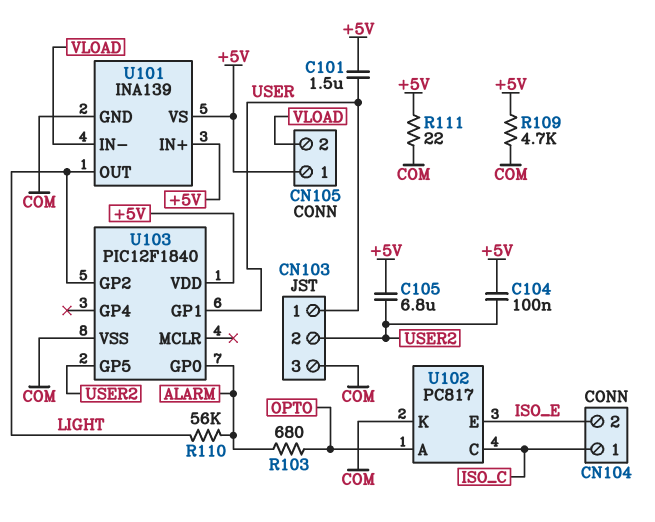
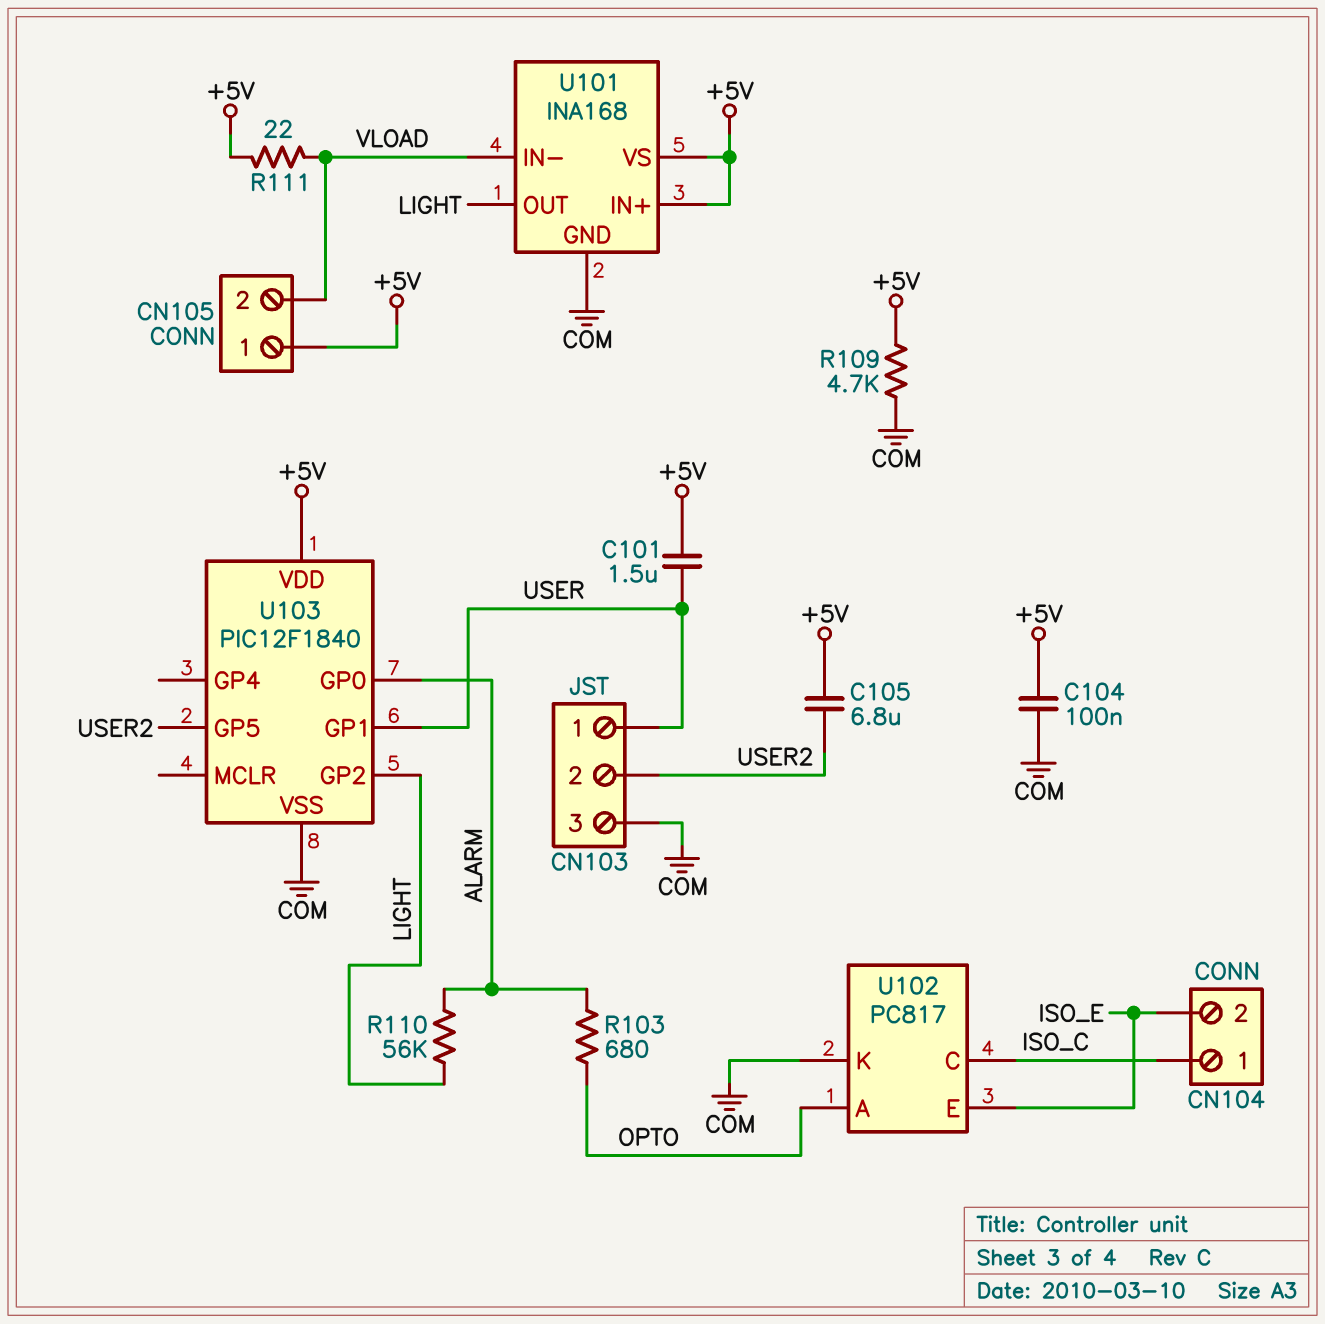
C104: 100nF (+5V, USER2) -> 100nF (+5V, COM)
R111: 22 (+5V, COM) -> 22 (+5V, VLOAD)
U101: INA139 -> INA168

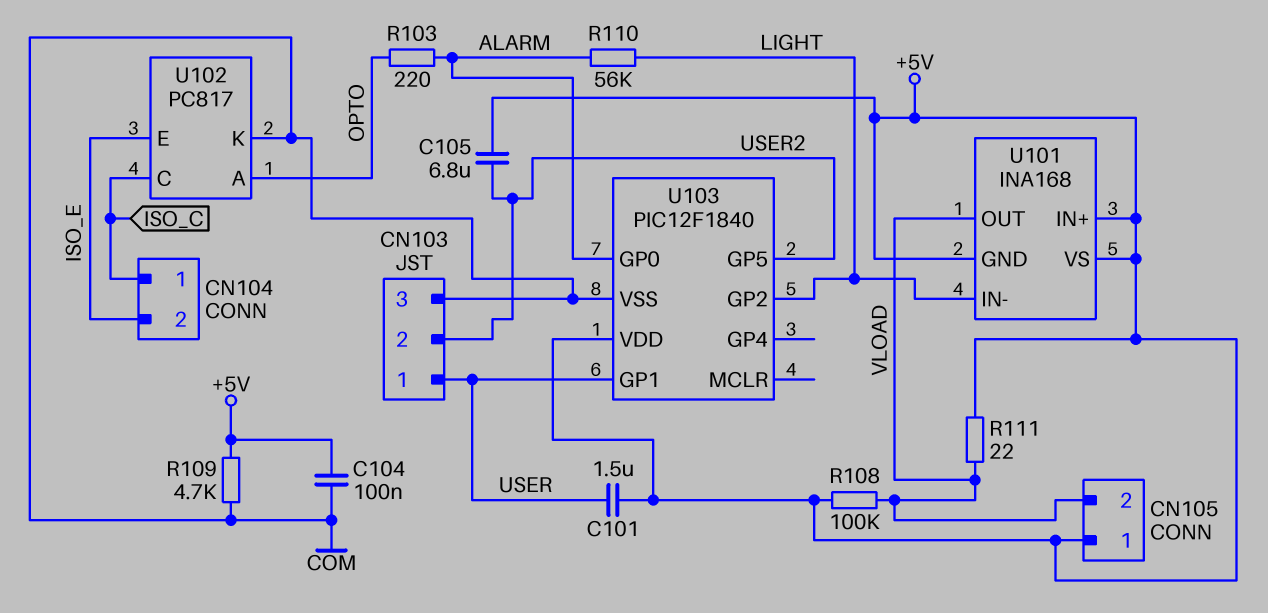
R103: 680 (ALARM, OPTO) -> 220 (ALARM, OPTO)
R108: none -> 100k (+5V, VLOAD)
U101 pin GND: COM -> +5V
U101 pin IN-: VLOAD -> LIGHT
U101 pin OUT: LIGHT -> VLOAD

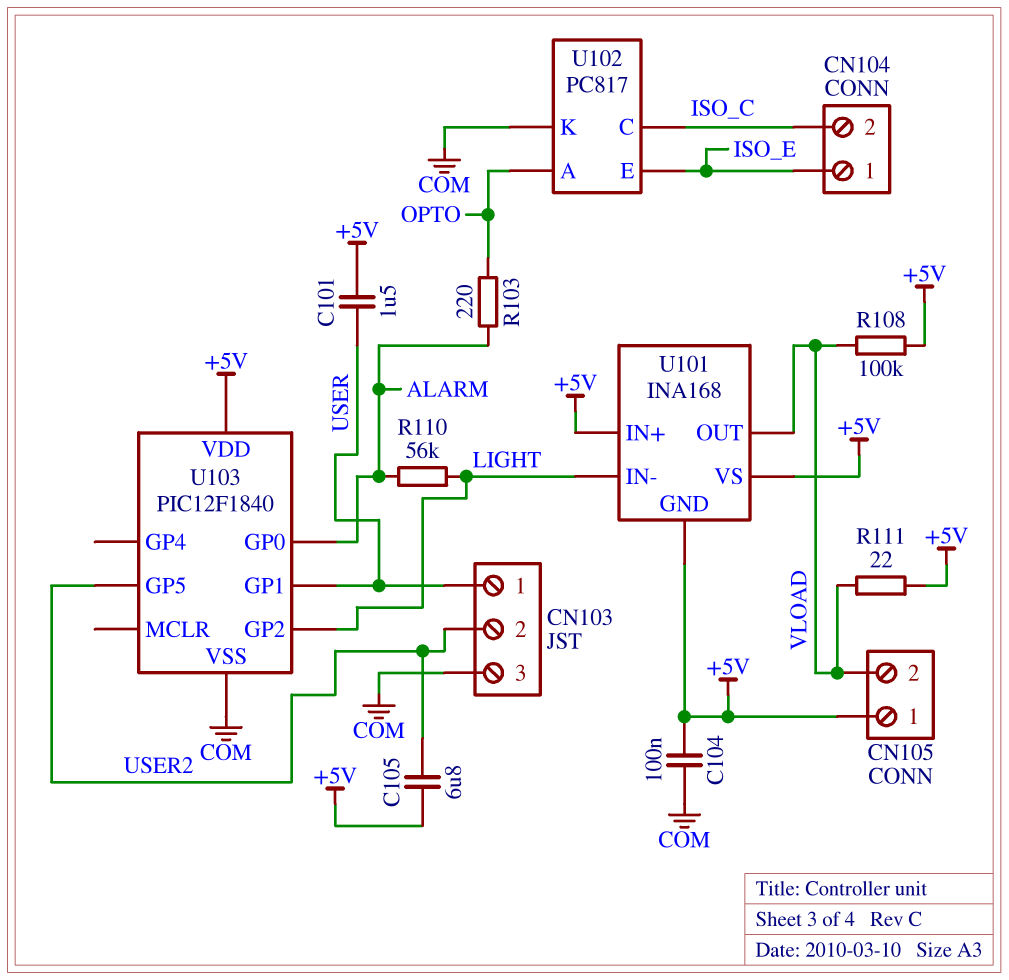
CN104 pin 1: ISO_C -> ISO_E
CN104 pin 2: ISO_E -> ISO_C
R109: 4.7k (+5V, COM) -> none

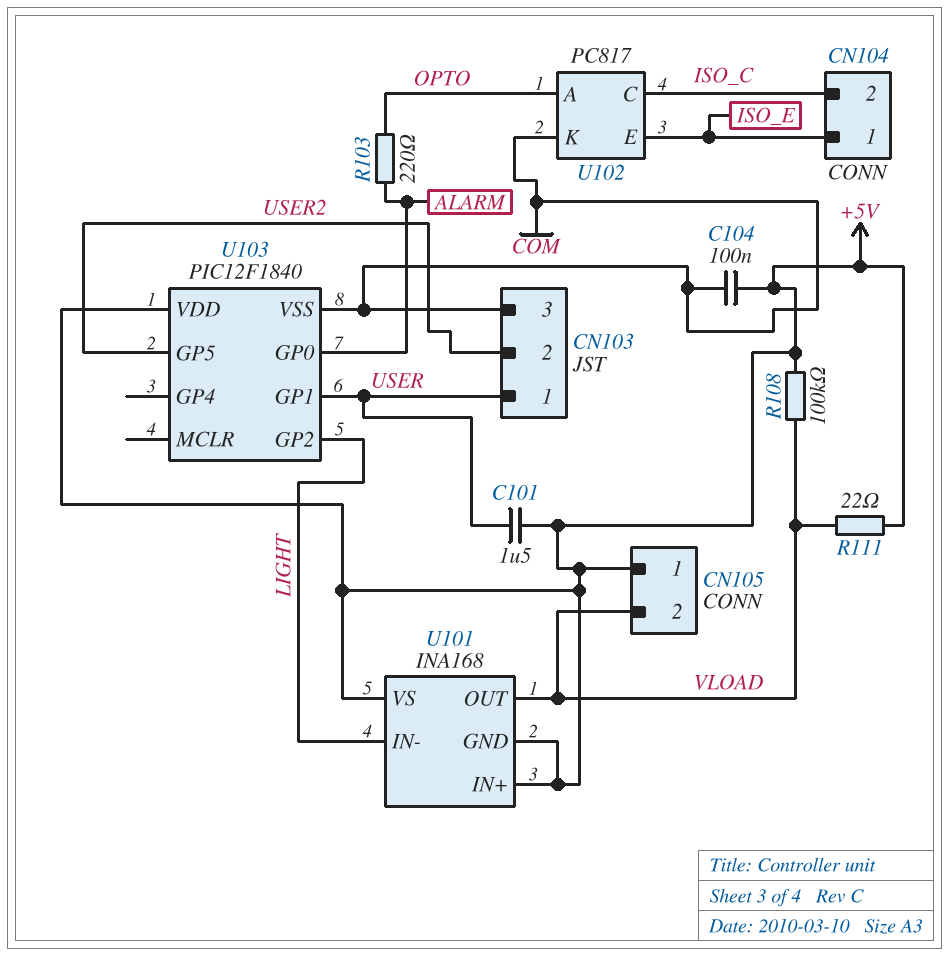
C105: 6.8uF (+5V, USER2) -> none
R110: 56k (ALARM, LIGHT) -> none

